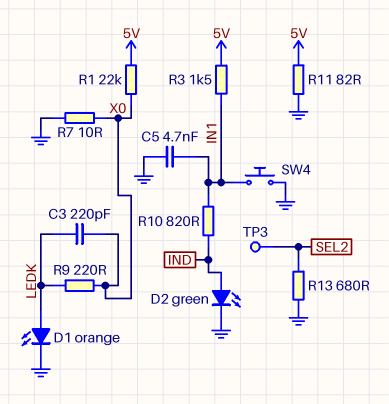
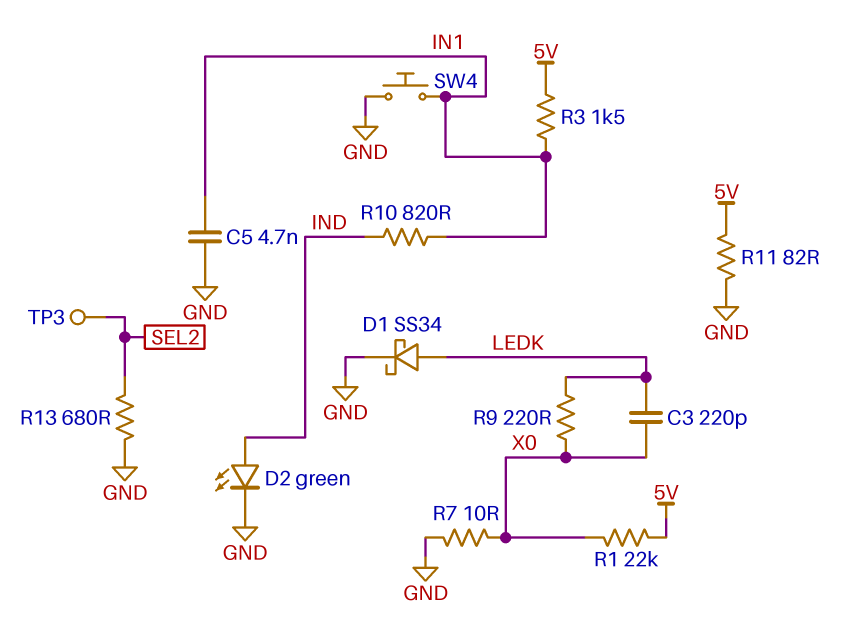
D1: LED orange (A LEDK, K GND) -> schottky SS34 (A LEDK, K GND)

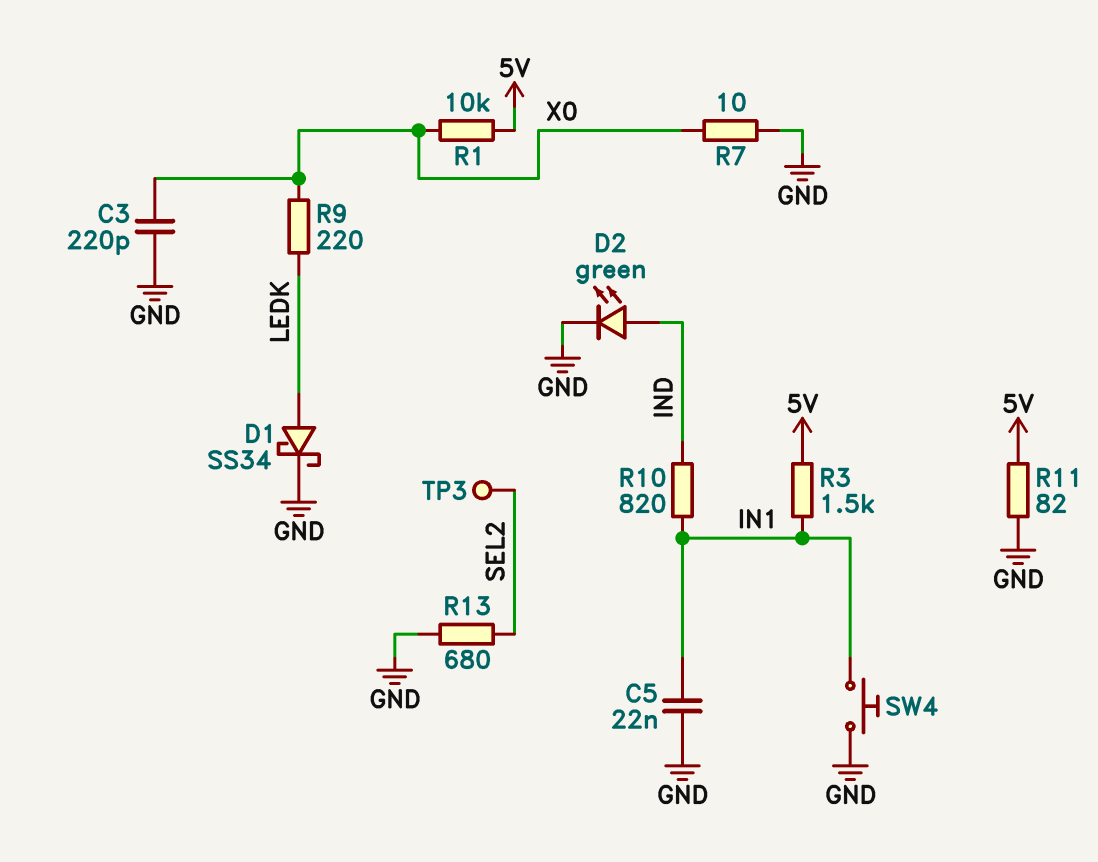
C3: 220pF (LEDK, X0) -> 220pF (GND, X0)
C5: 4.7nF (GND, IN1) -> 22nF (GND, IN1)
R1: 22k (5V, X0) -> 10k (5V, X0)

